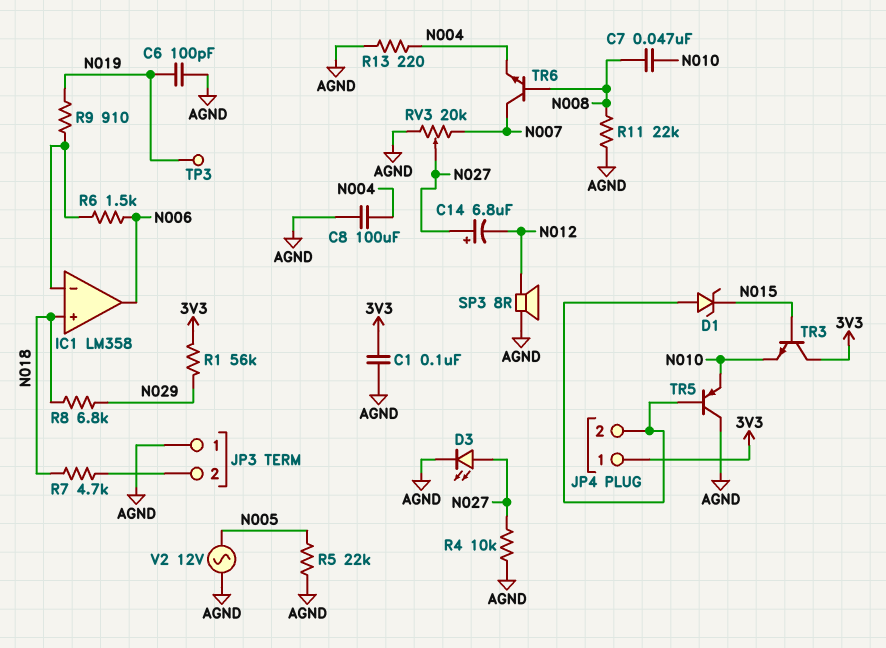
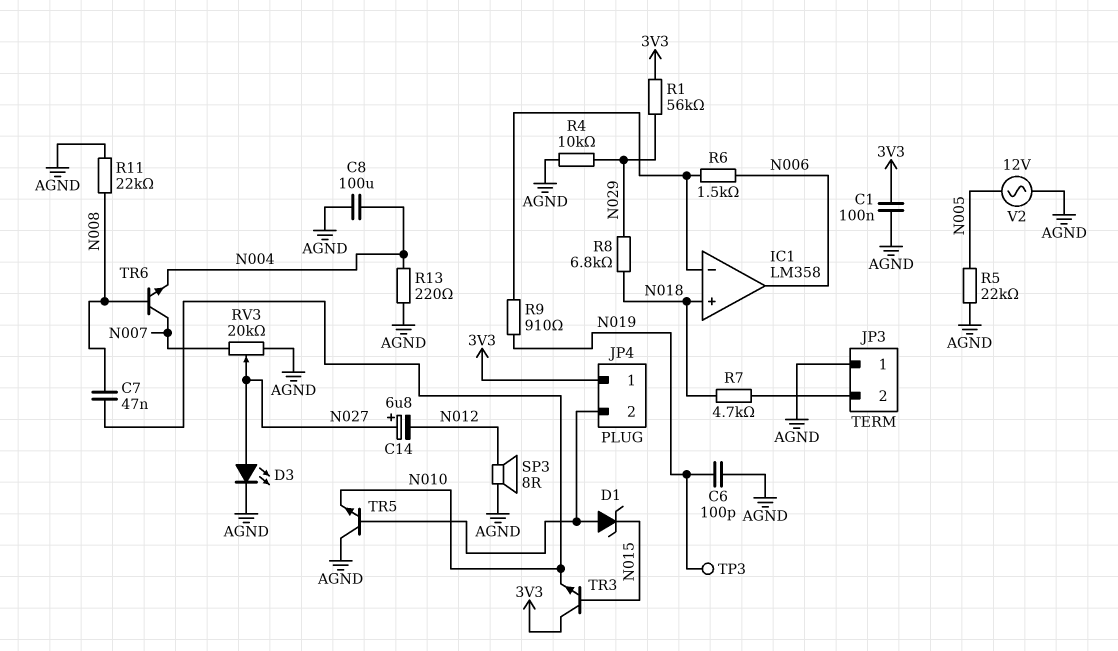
R4: 10k (AGND, N027) -> 10k (AGND, N029)
TR5: PNP (B JP4/2, C AGND, E N010) -> NPN (B JP4/2, C AGND, E N010)

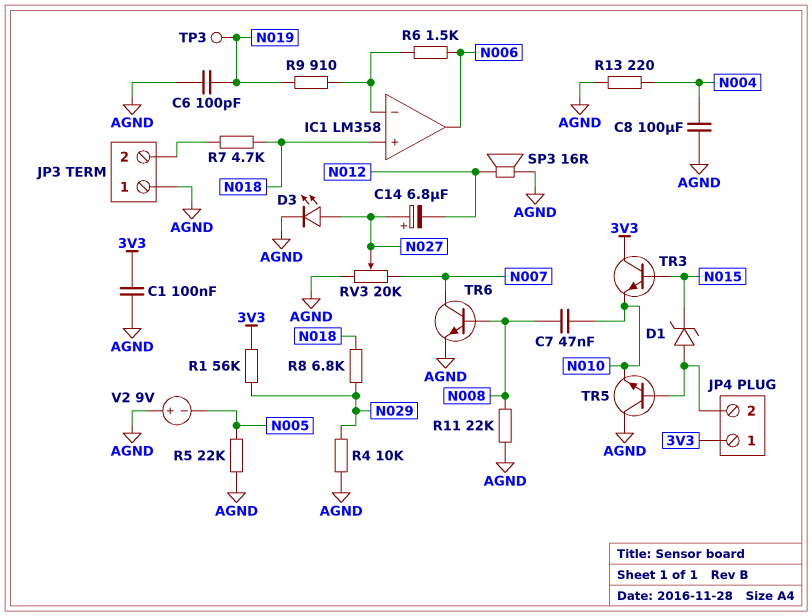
SP3: speaker 8R (AGND, N012) -> speaker 16R (AGND, N012)
TR6: NPN (B N008, C N007, E N004) -> NPN (B N008, C N007, E AGND)
V2: AC 12V (AGND, N005) -> 9V (plus AGND, minus N005)

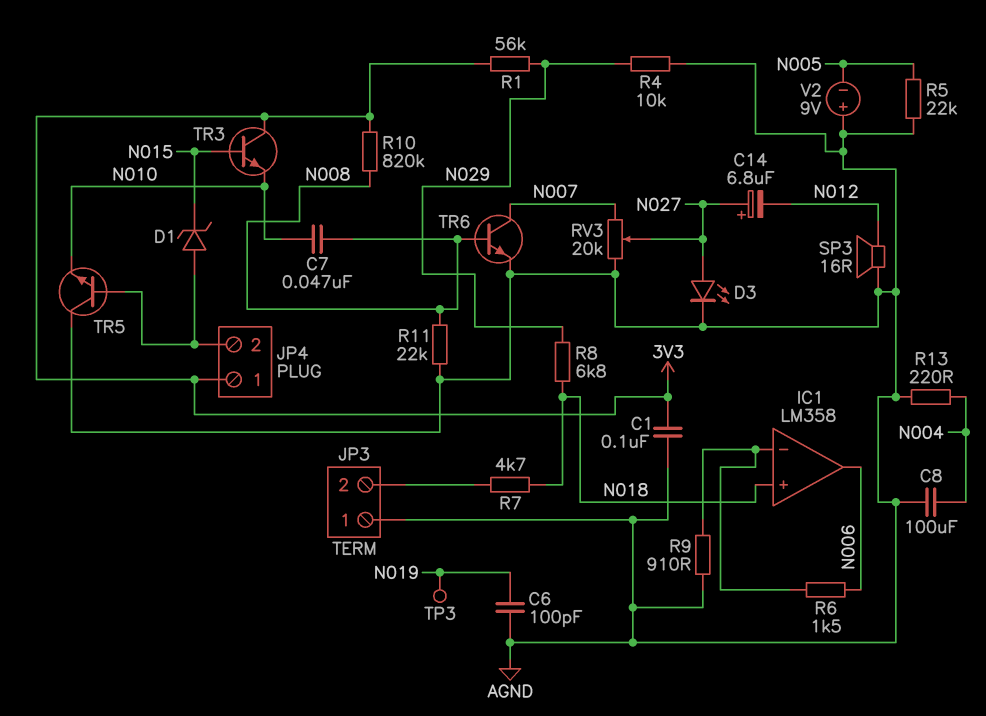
R9: 910 (IC1/in-, N019) -> 910 (AGND, IC1/in-)
R10: none -> 820k (3V3, N008)

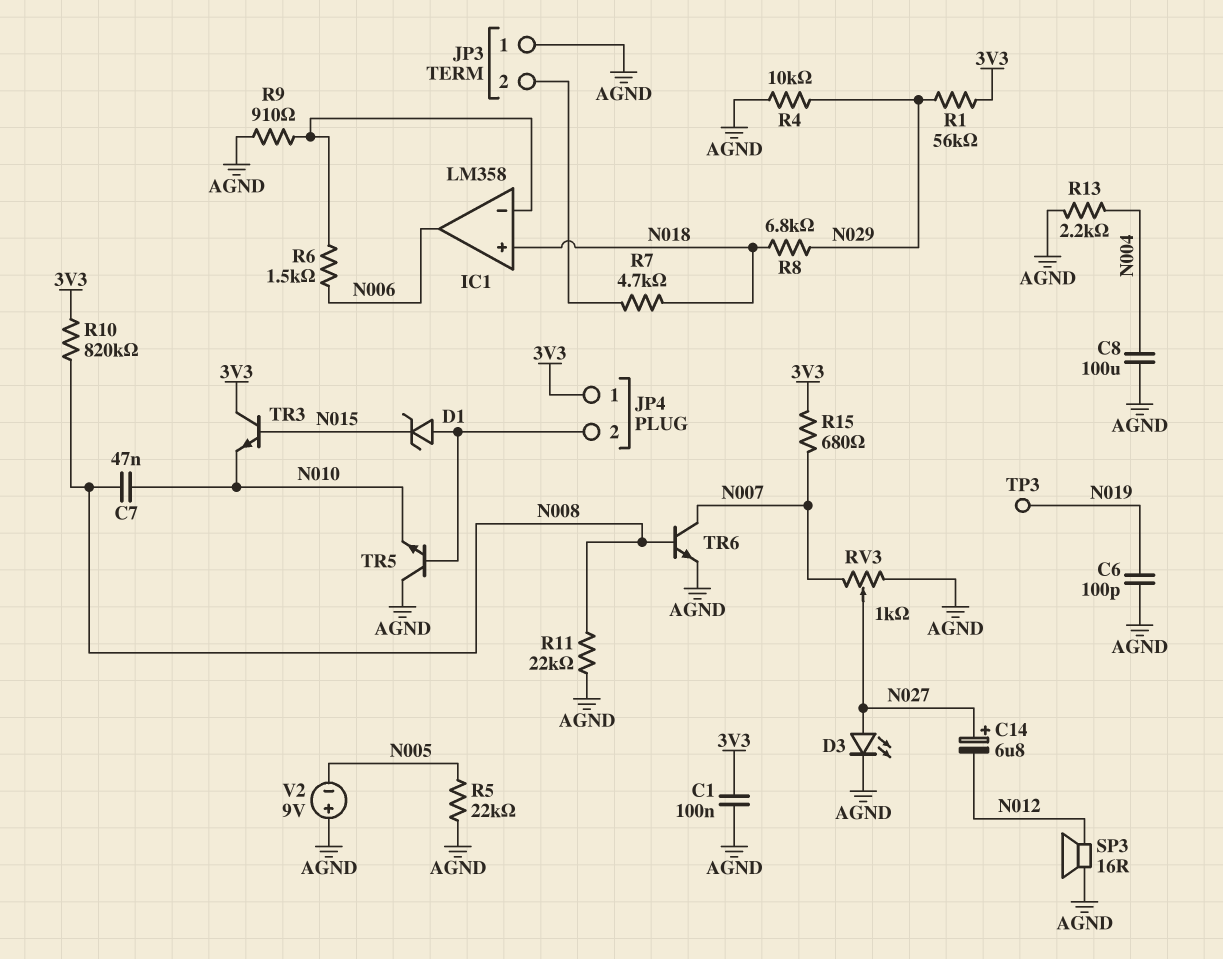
R13: 220 (AGND, N004) -> 2.2k (AGND, N004)
R15: none -> 680 (3V3, N007)
RV3: 20k (AGND, N007, wiper N027) -> 1k (AGND, N007, wiper N027)

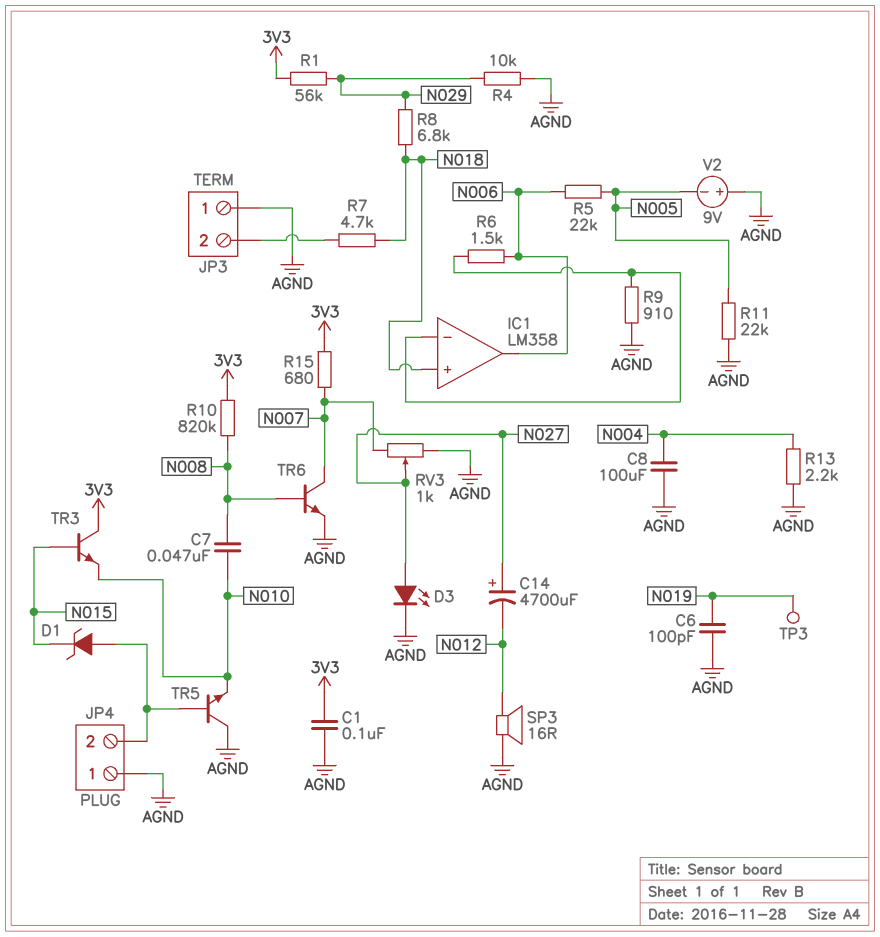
C14: 6.8uF (plus N027, minus N012) -> 4700uF (plus N027, minus N012)
JP4 pin 1: 3V3 -> AGND
R5: 22k (AGND, N005) -> 22k (N005, N006)
R11: 22k (AGND, N008) -> 22k (AGND, N005)

